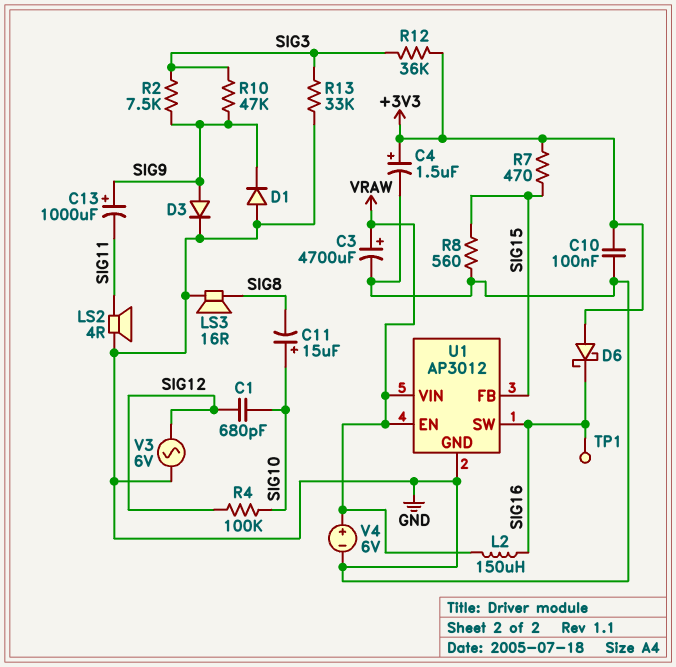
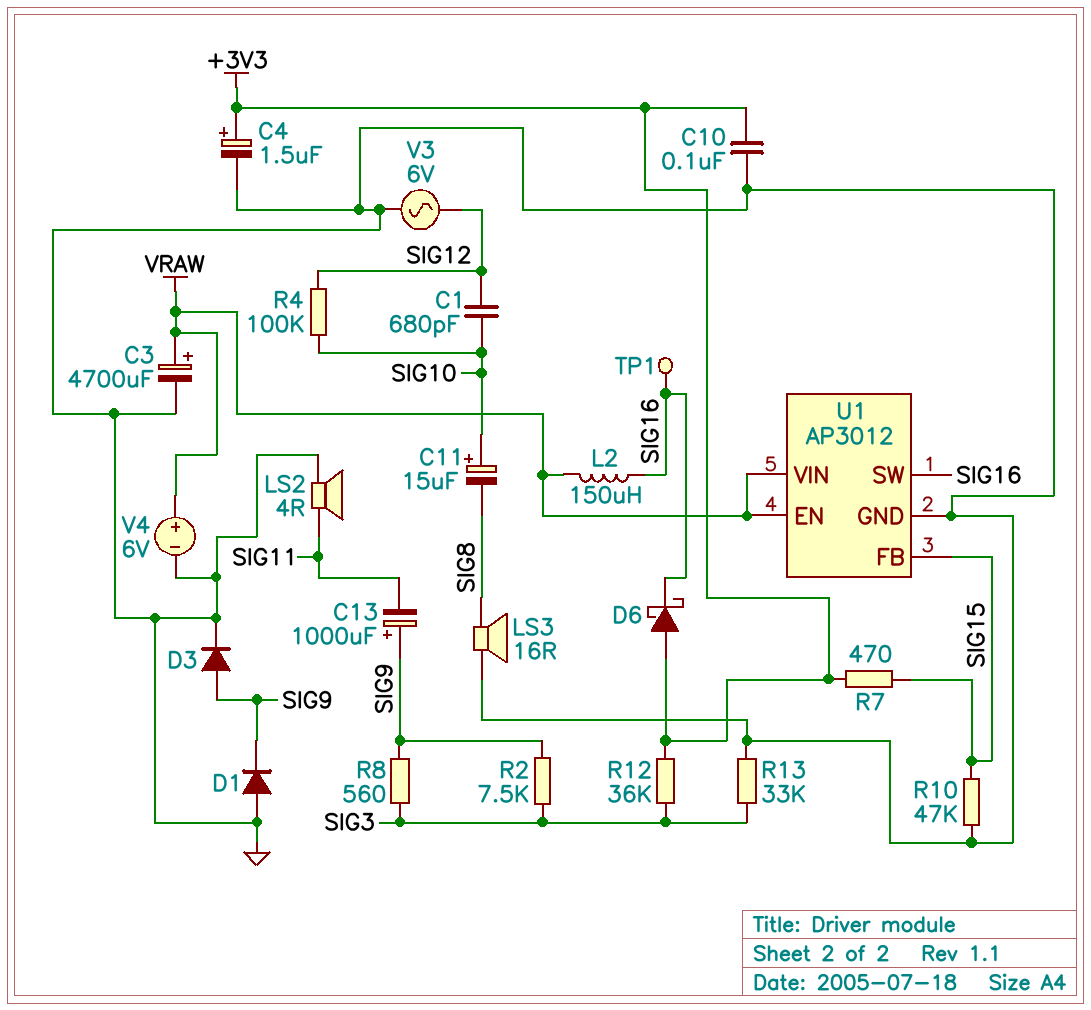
R8: 560 (GND, SIG15) -> 560 (SIG3, SIG9)
R10: 47k (SIG3, SIG9) -> 47k (GND, SIG15)

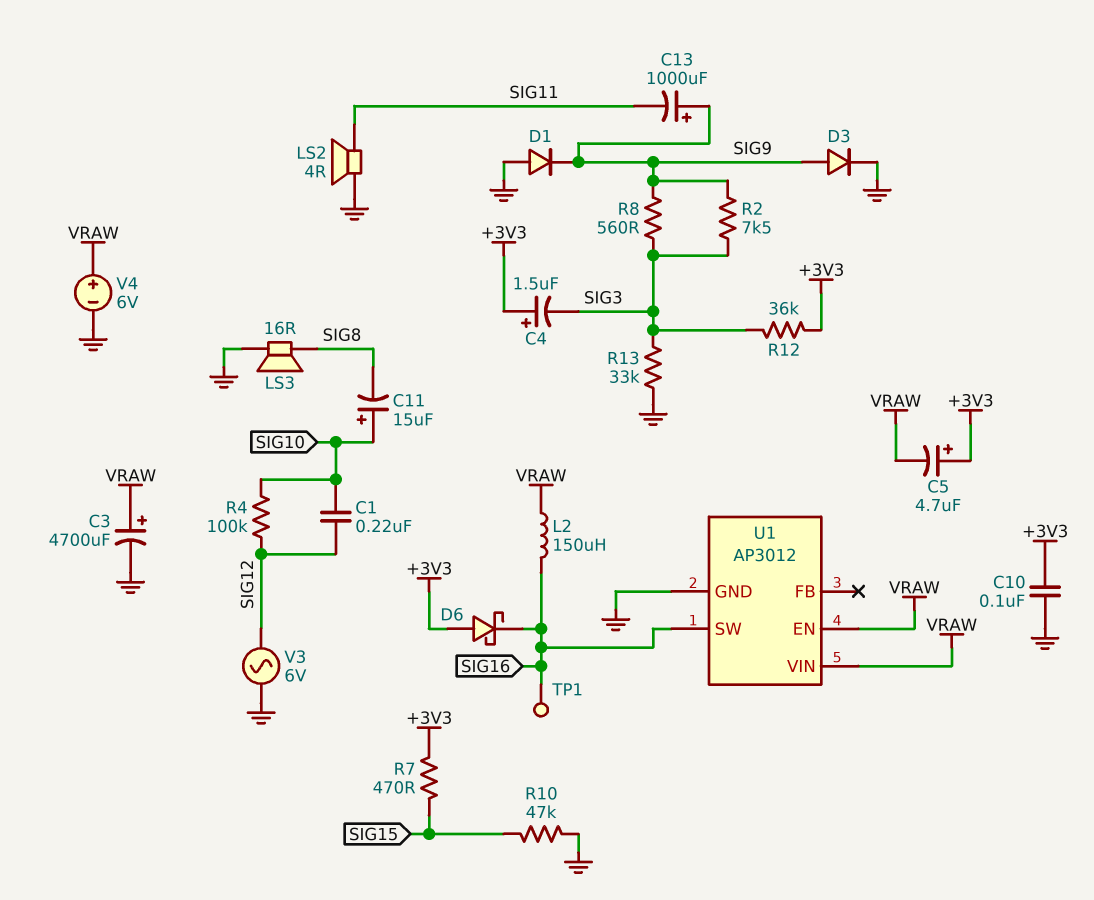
C1: 680pF (SIG10, SIG12) -> 220nF (SIG10, SIG12)
C4: 1.5uF (plus +3V3, minus GND) -> 1.5uF (plus +3V3, minus SIG3)
C5: none -> 4.7uF (plus +3V3, minus VRAW)
U1 pin FB: SIG15 -> none

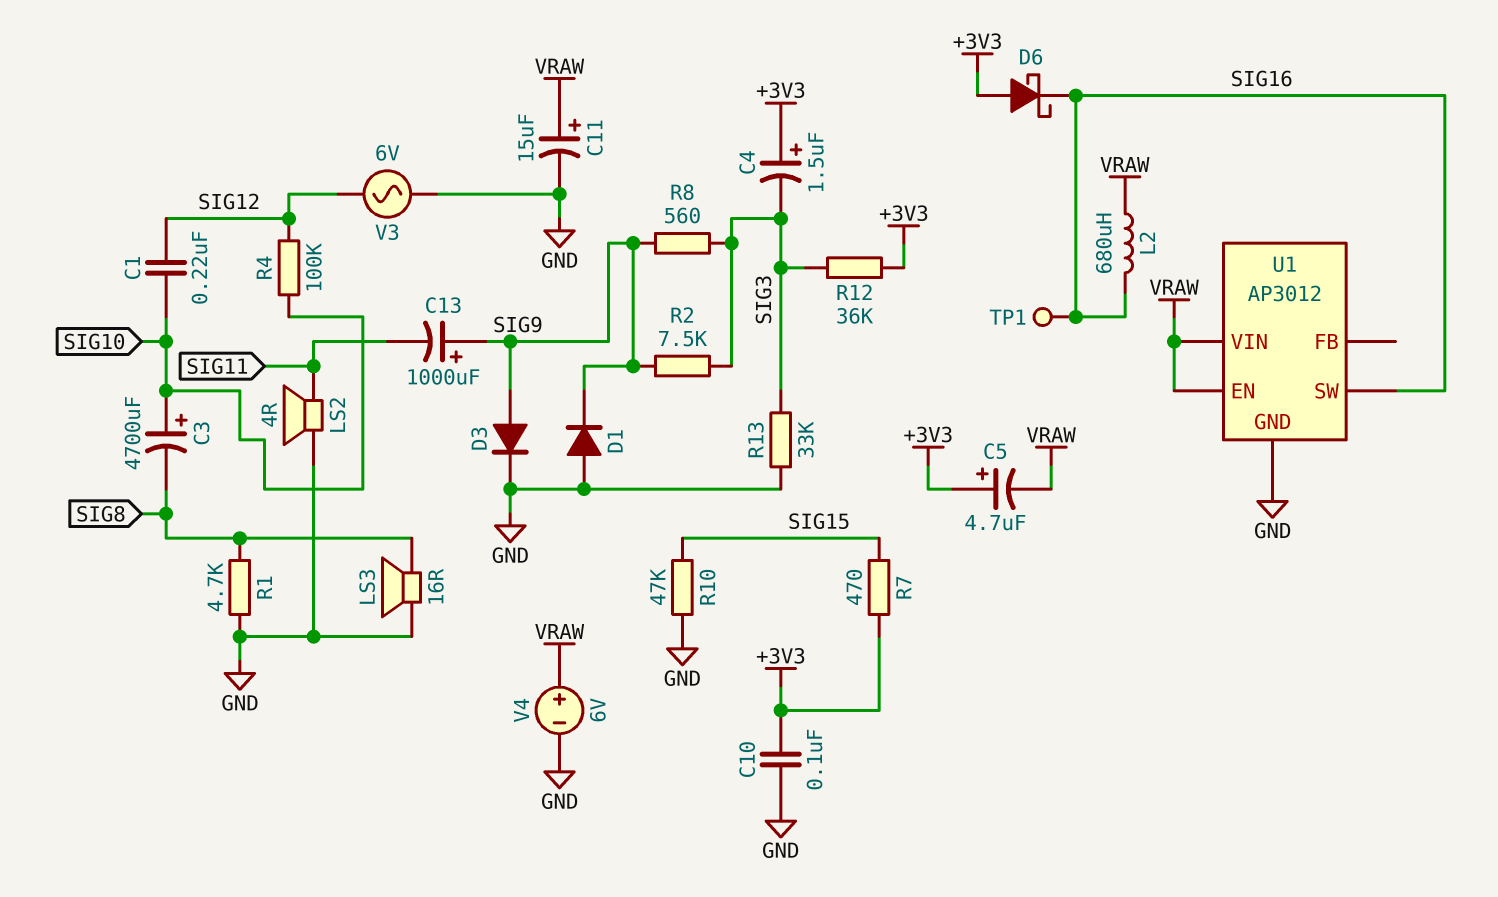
C3: 4700uF (plus VRAW, minus GND) -> 4700uF (plus SIG10, minus SIG8)
C11: 15uF (plus SIG10, minus SIG8) -> 15uF (plus VRAW, minus GND)
L2: 150uH (SIG16, VRAW) -> 680uH (SIG16, VRAW)
R1: none -> 4.7k (GND, SIG8)

